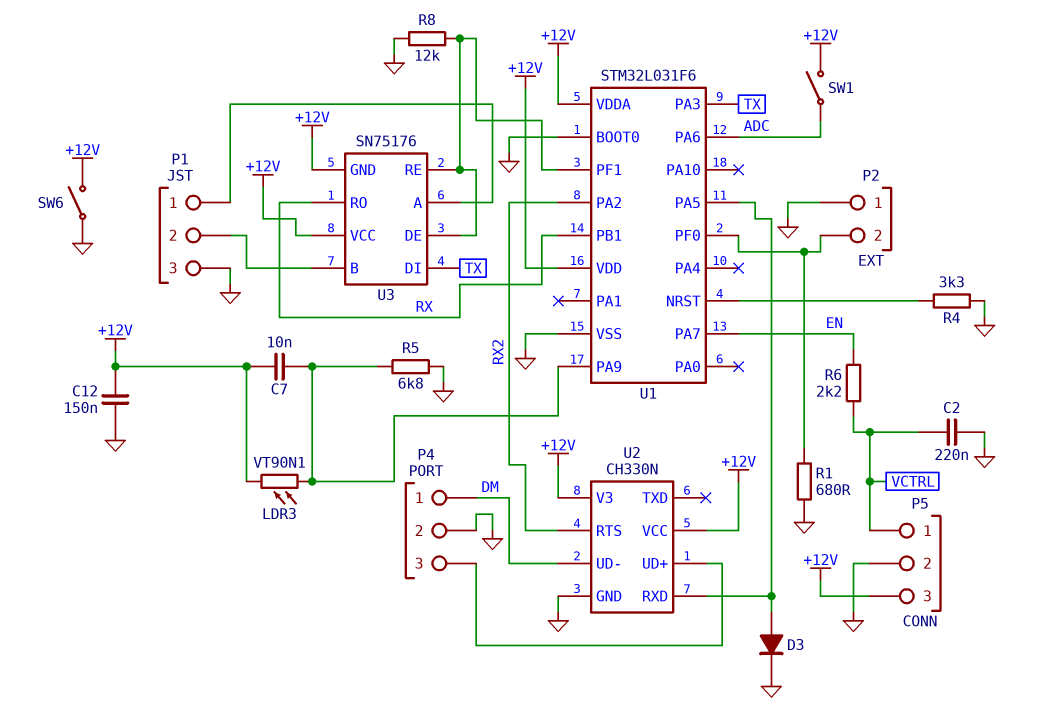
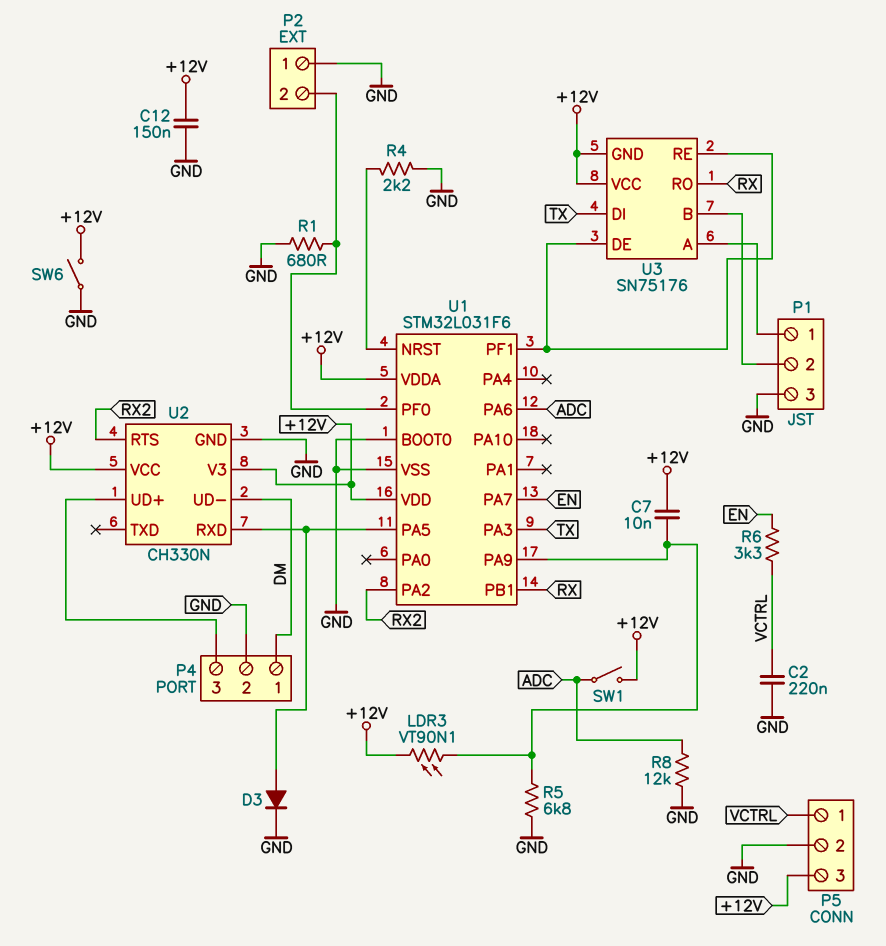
R4: 3.3k (GND, U1/NRST) -> 2.2k (GND, U1/NRST)
R6: 2.2k (EN, VCTRL) -> 3.3k (EN, VCTRL)
R8: 12k (GND, U1/PF1) -> 12k (ADC, GND)

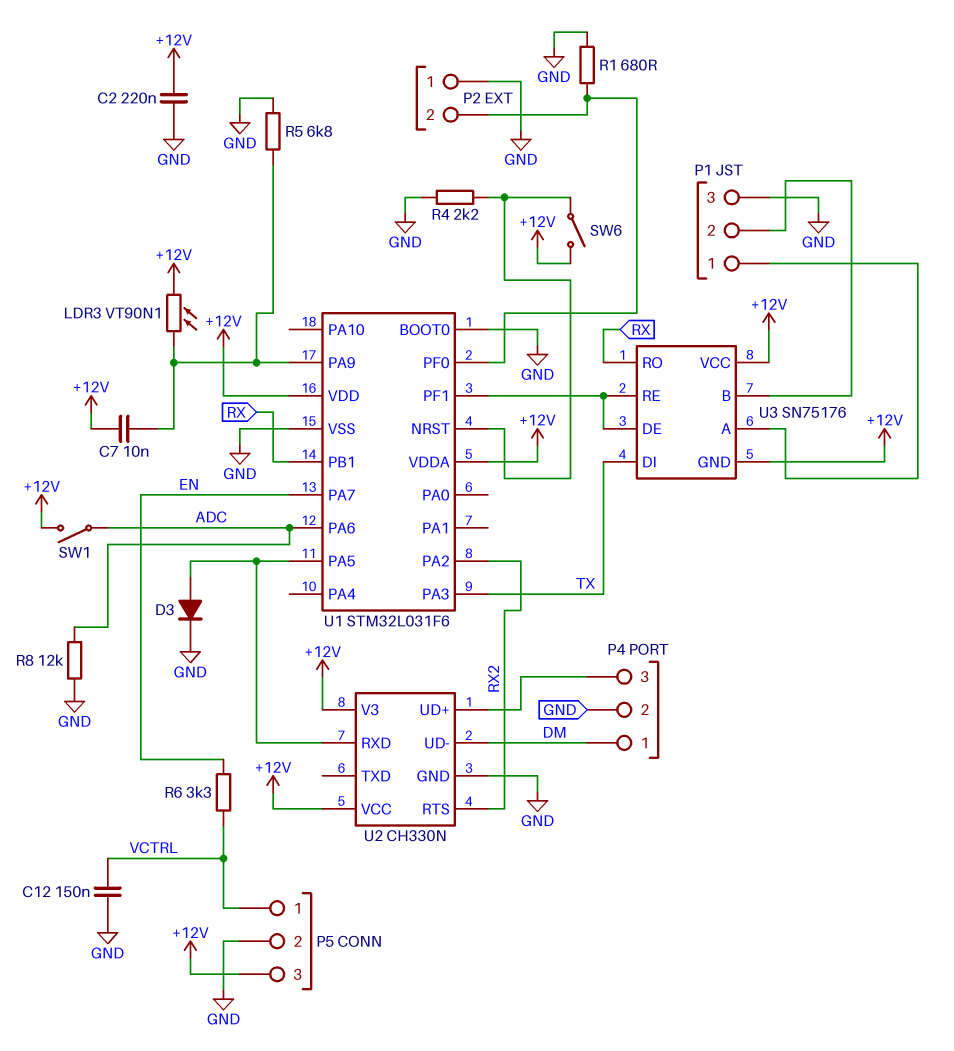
C2: 220nF (GND, VCTRL) -> 220nF (+12V, GND)
C12: 150nF (+12V, GND) -> 150nF (GND, VCTRL)
SW6: switch (+12V, GND) -> switch (+12V, U1/NRST)

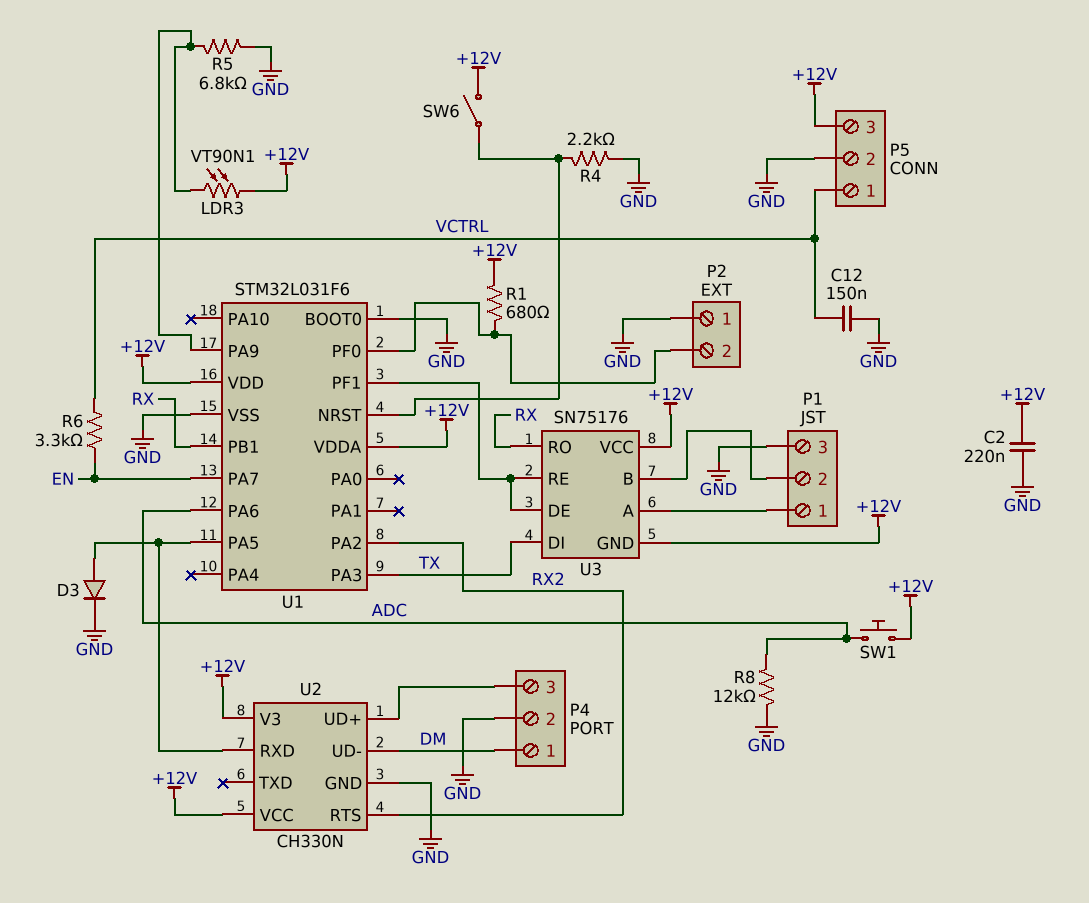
C7: 10nF (+12V, U1/PA9) -> none
R1: 680 (GND, P2/2) -> 680 (+12V, P2/2)
SW1: switch (+12V, ADC) -> button (+12V, ADC)

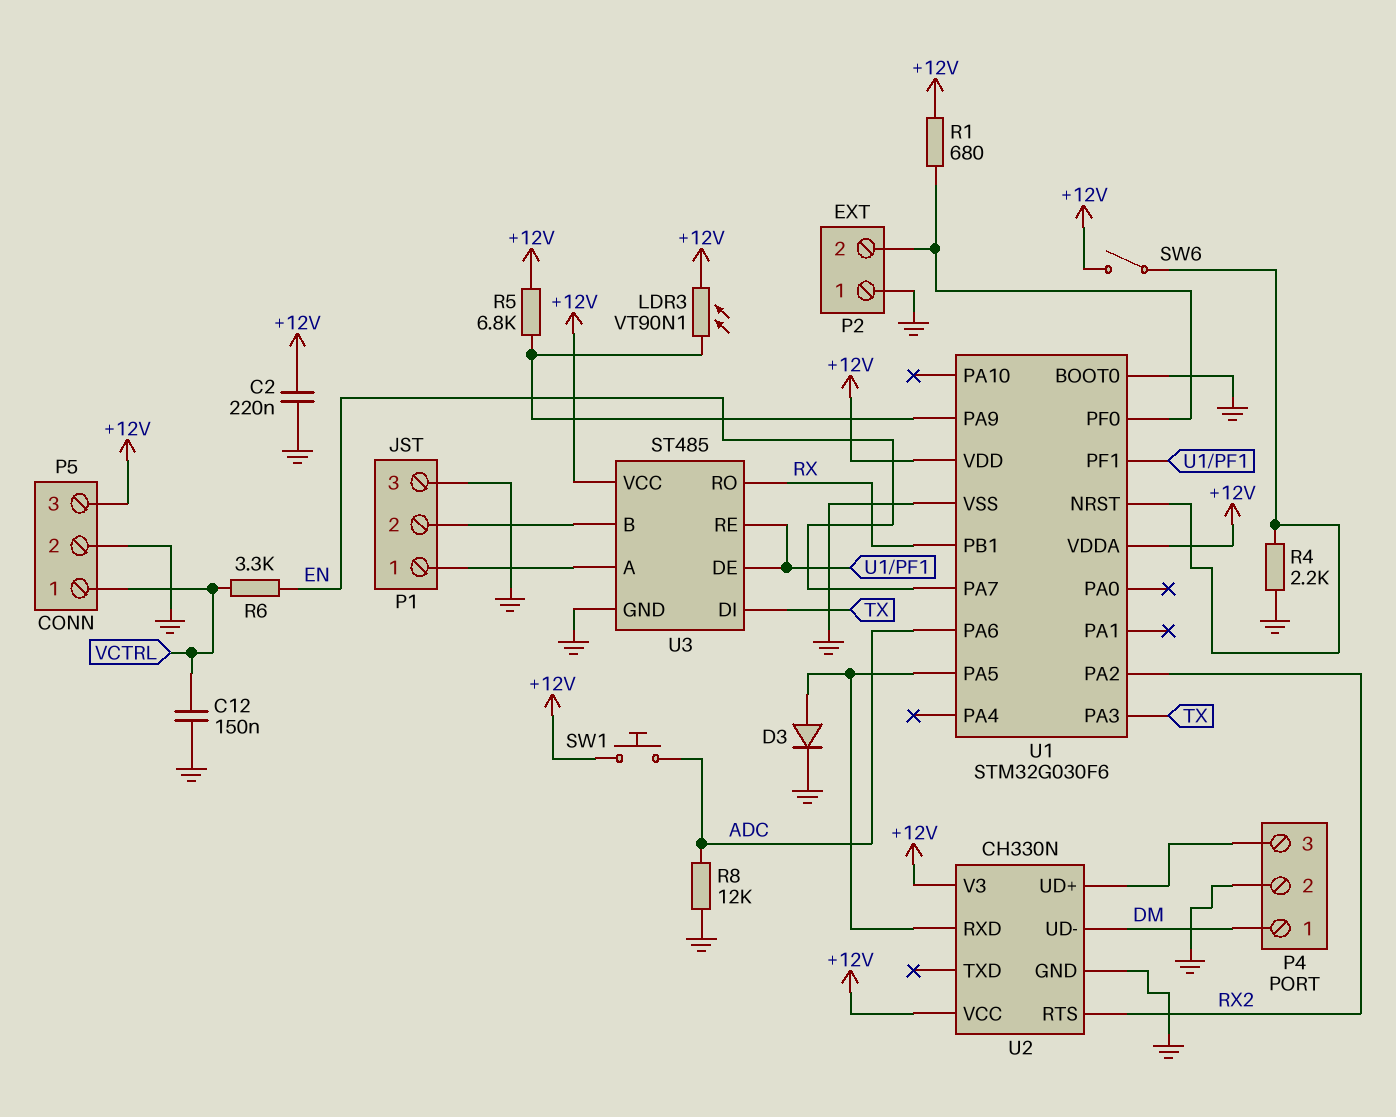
R5: 6.8k (GND, U1/PA9) -> 6.8k (+12V, U1/PA9)
U1: STM32L031F6 -> STM32G030F6
U3: SN75176 -> ST485
U3 pin GND: +12V -> GND

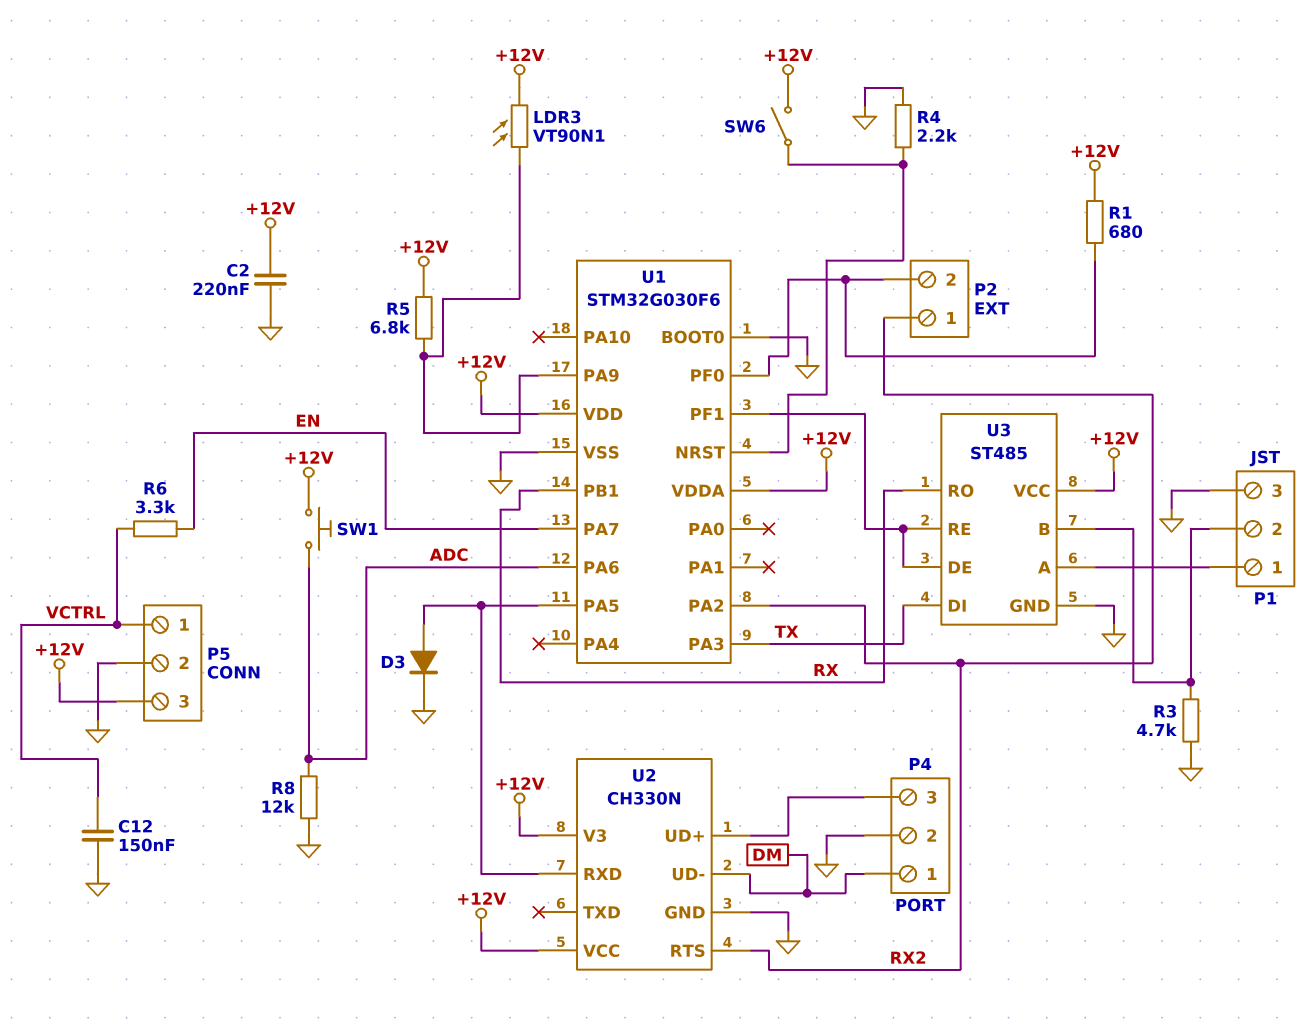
P2 pin 1: GND -> RX2
R3: none -> 4.7k (GND, P1/2)

